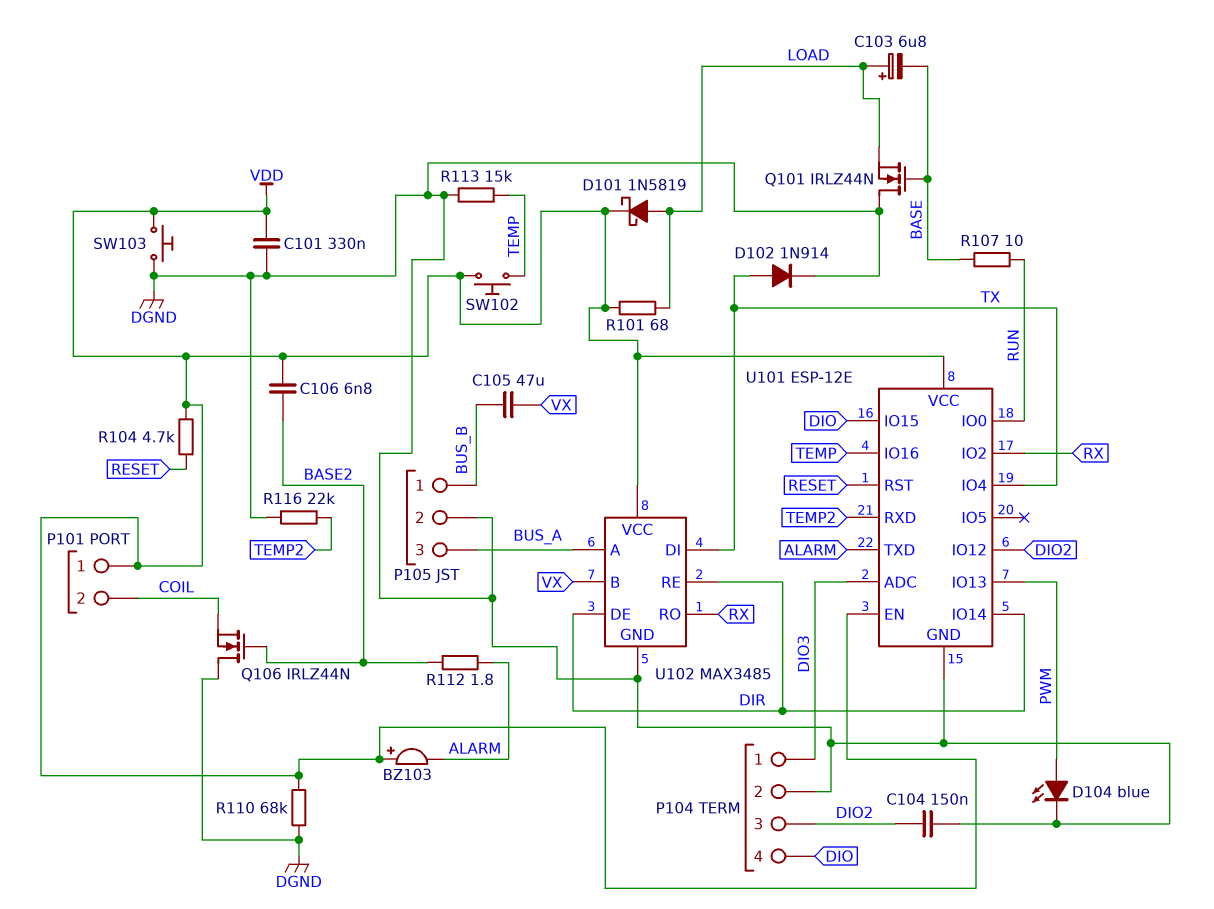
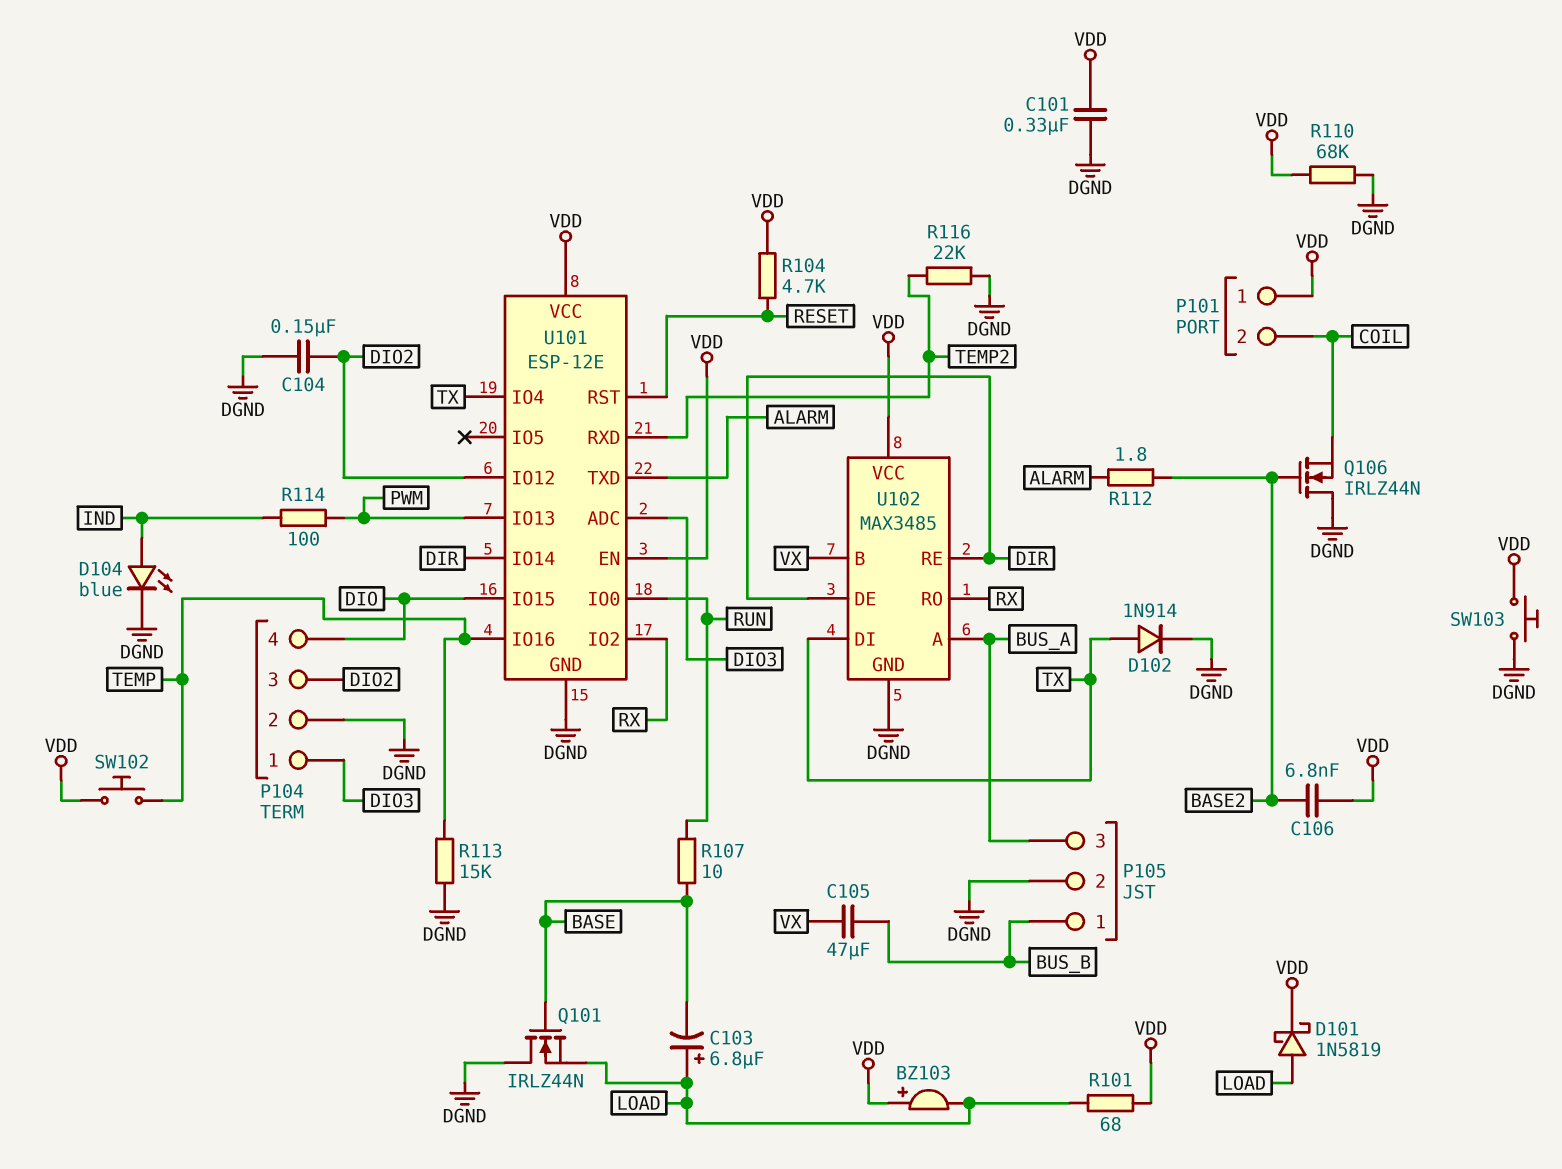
BZ103: buzzer (plus VDD, minus ALARM) -> buzzer (plus VDD, minus LOAD)
D104: LED blue (A PWM, K DGND) -> LED blue (A IND, K DGND)
R114: none -> 100 (IND, PWM)

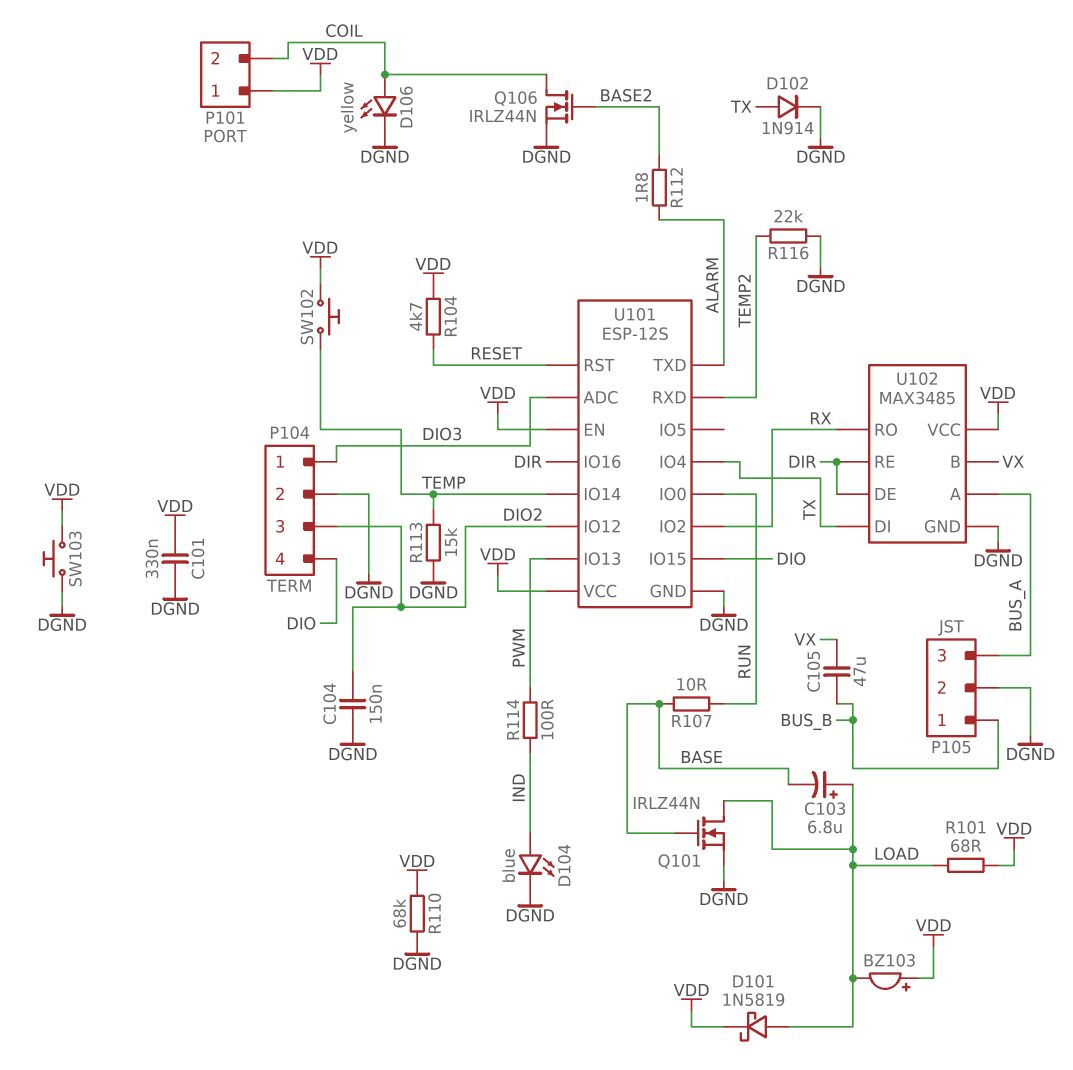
C106: 6.8nF (BASE2, VDD) -> none
D106: none -> LED yellow (A COIL, K DGND)
Q101: NMOS IRLZ44N (G BASE, D DGND, S LOAD) -> NMOS IRLZ44N (G BASE, D LOAD, S DGND)
Q106: NMOS IRLZ44N (G BASE2, D DGND, S COIL) -> NMOS IRLZ44N (G BASE2, D COIL, S DGND)
U101: ESP-12E -> ESP-12S
U101 pin IO14: DIR -> TEMP
U101 pin IO16: TEMP -> DIR

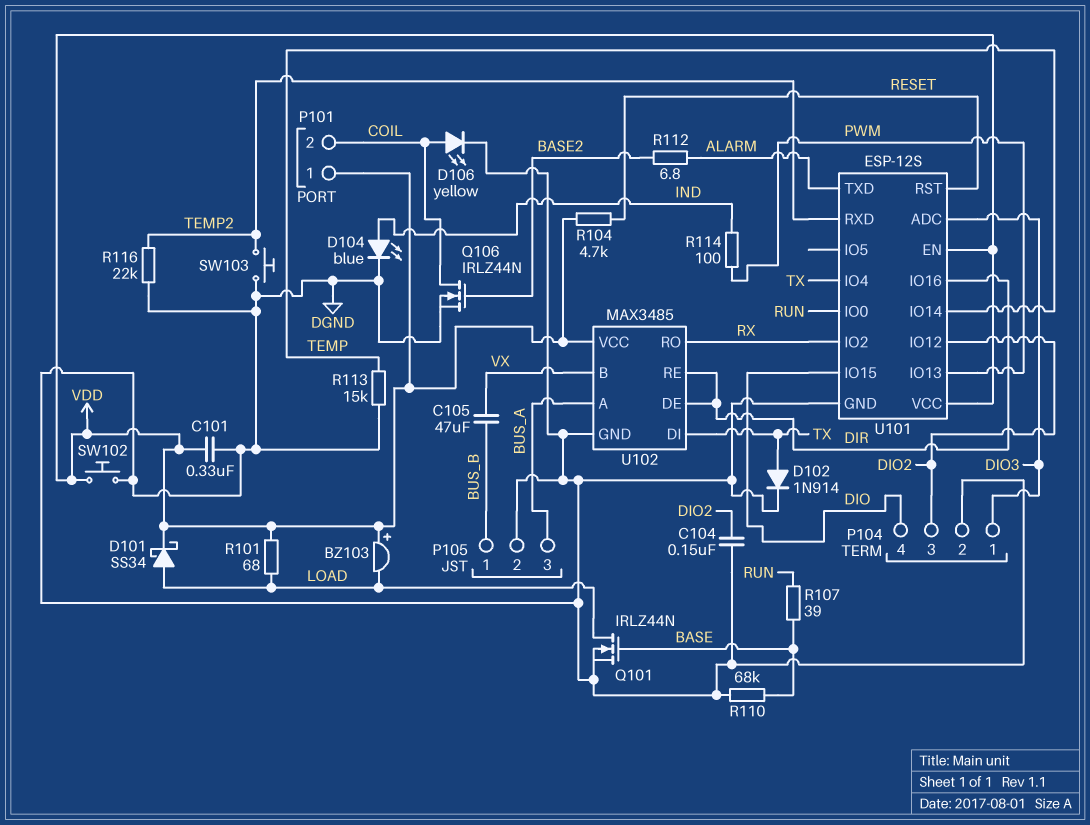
C103: 6.8uF (plus LOAD, minus BASE) -> none
D101: schottky 1N5819 (A LOAD, K VDD) -> schottky SS34 (A LOAD, K VDD)
R107: 10 (BASE, RUN) -> 39 (BASE, RUN)
R110: 68k (DGND, VDD) -> 68k (BASE, DGND)
R112: 1.8 (ALARM, BASE2) -> 6.8 (ALARM, BASE2)
SW102: button (TEMP, VDD) -> button (DGND, VDD)
SW103: button (DGND, VDD) -> button (DGND, TEMP2)

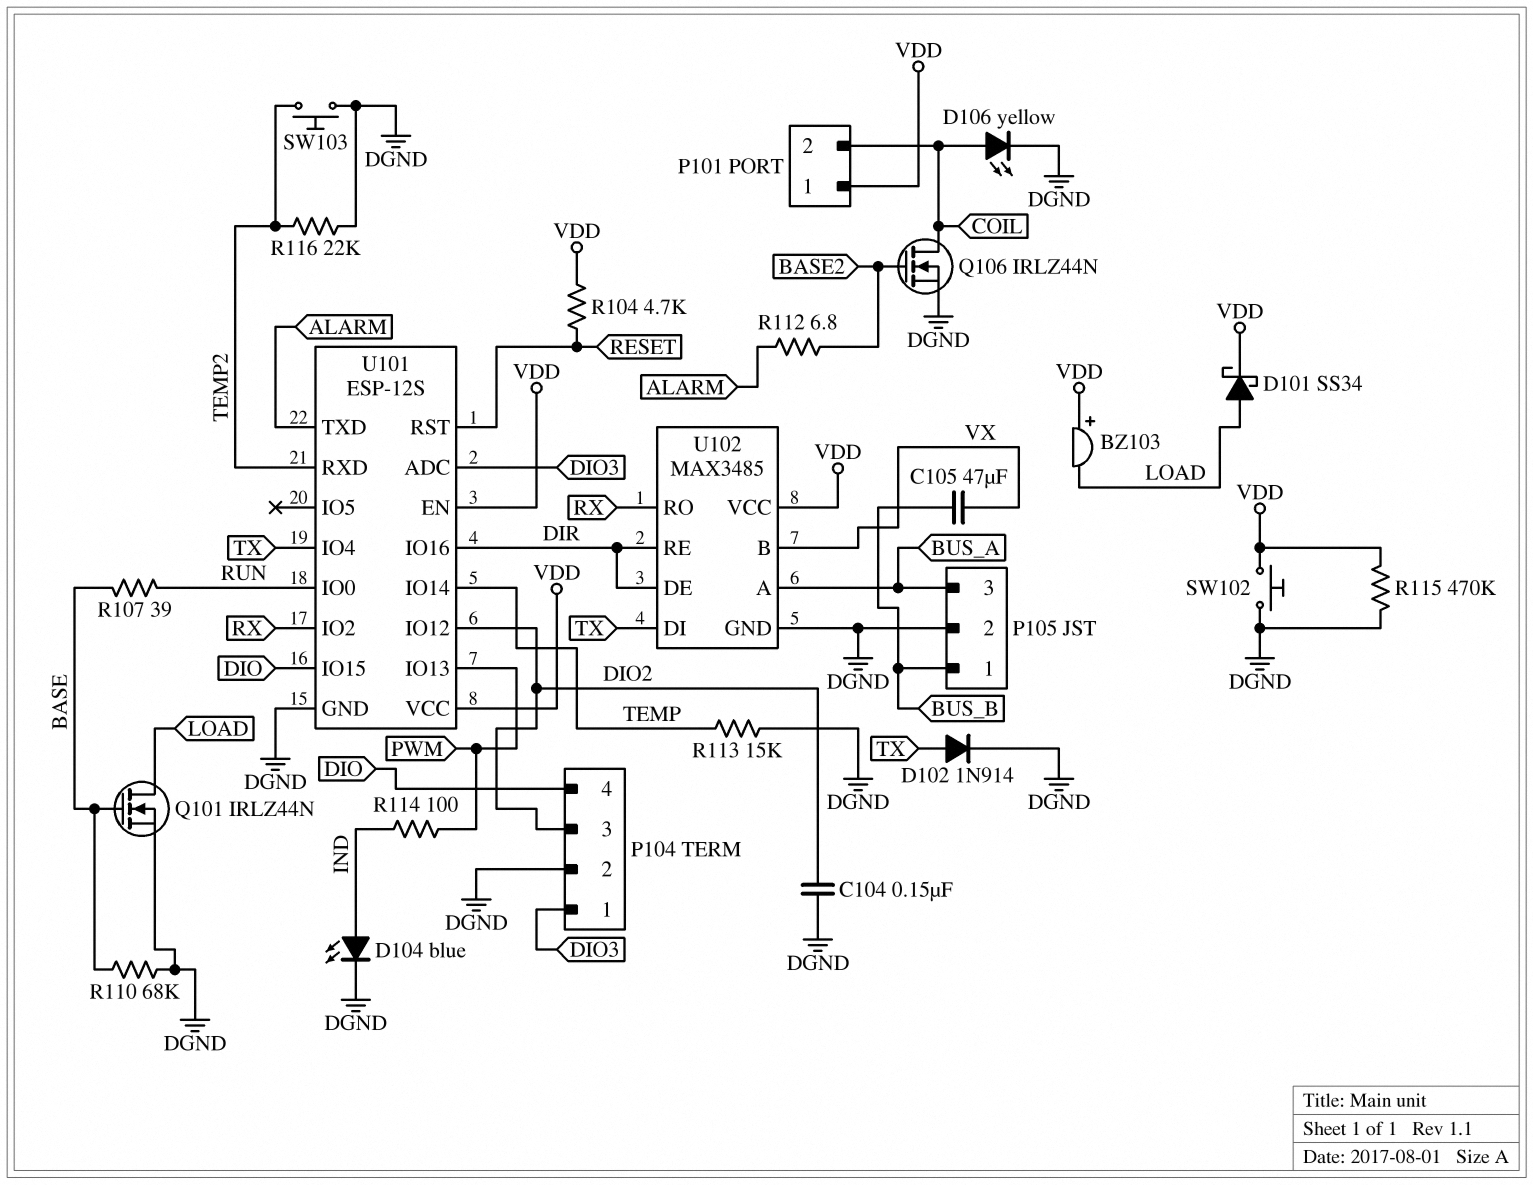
C101: 330nF (DGND, VDD) -> none
R101: 68 (LOAD, VDD) -> none
R115: none -> 470k (DGND, VDD)

